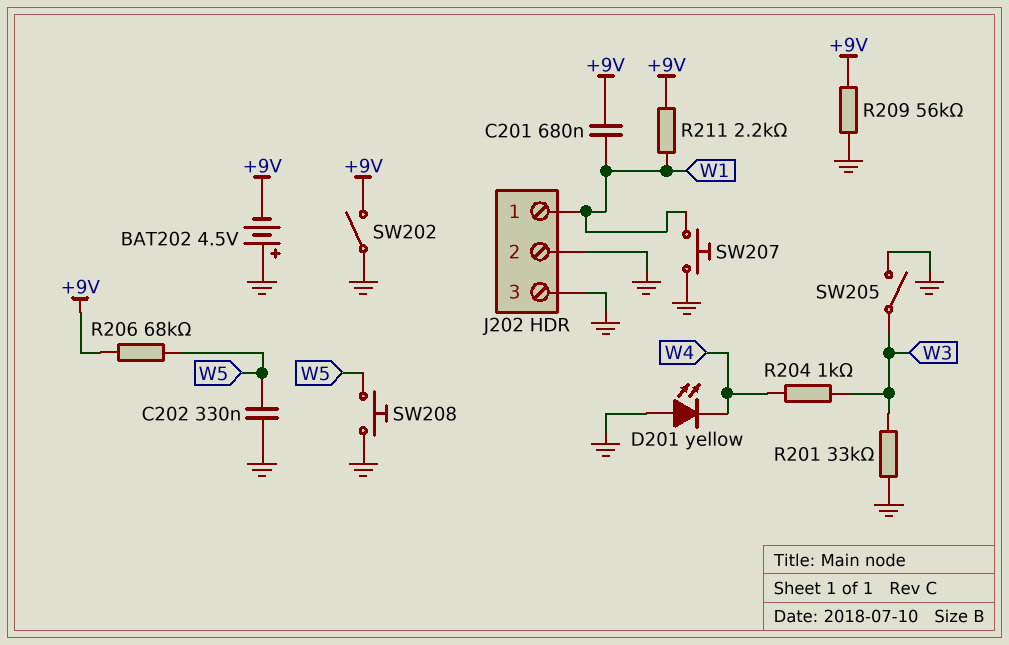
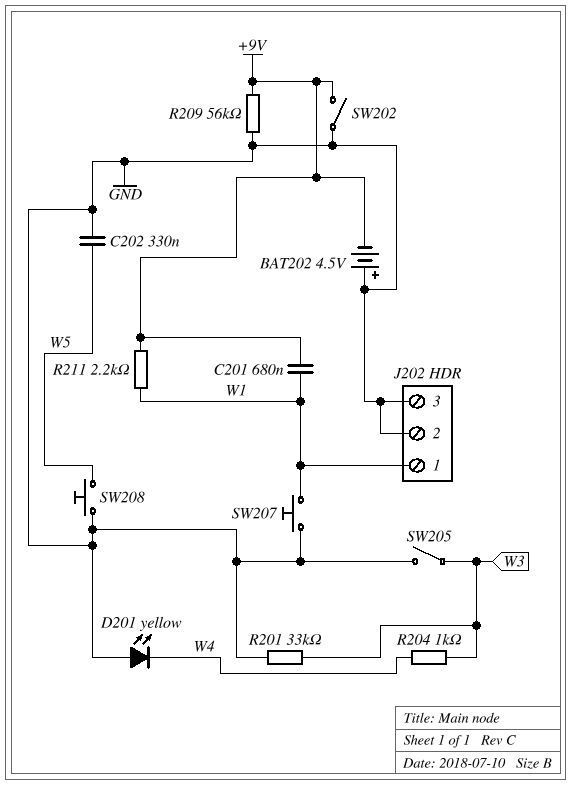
R206: 68k (+9V, W5) -> none

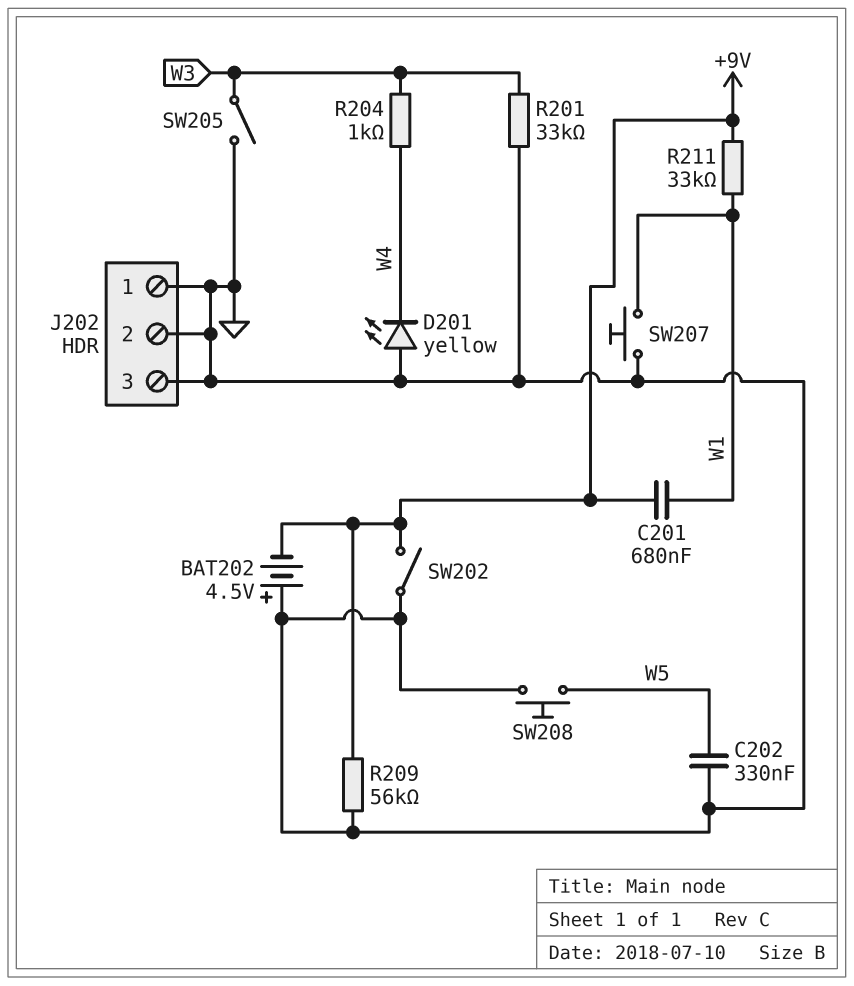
J202 pin 1: W1 -> GND
R211: 2.2k (+9V, W1) -> 33k (+9V, W1)

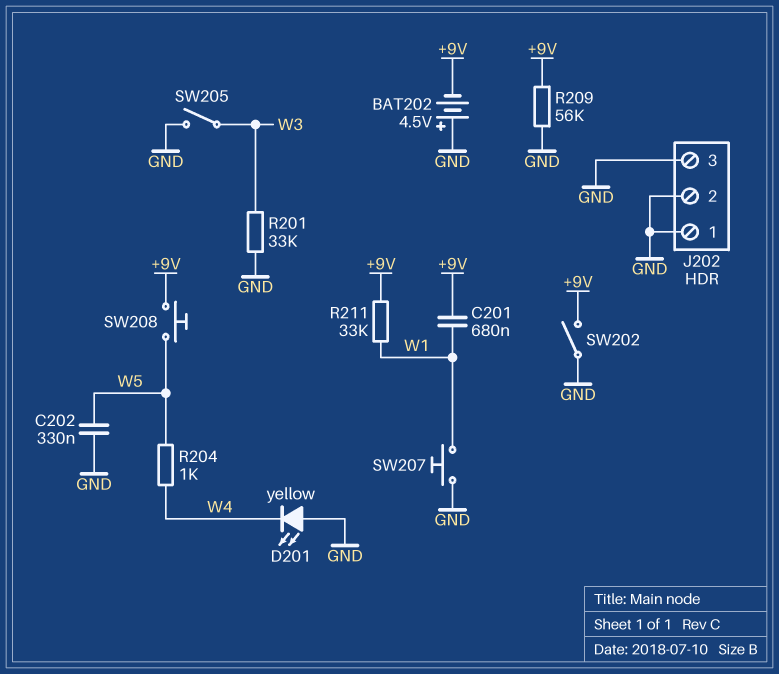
R204: 1k (W3, W4) -> 1k (W4, W5)
SW208: button (GND, W5) -> button (+9V, W5)

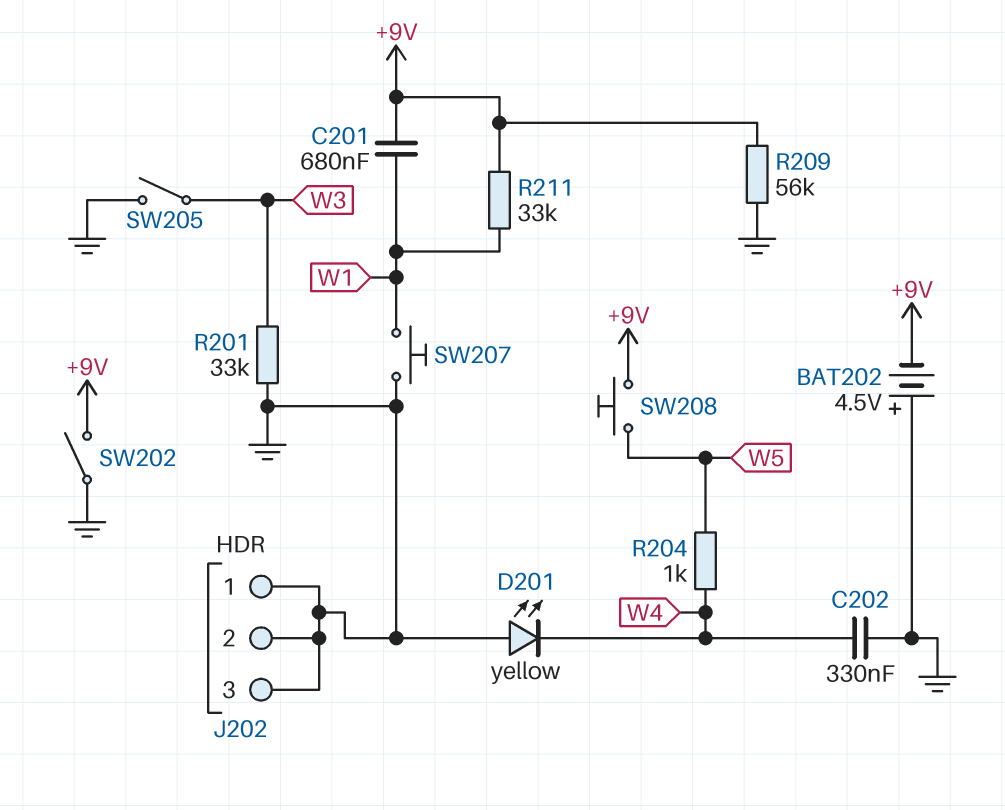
C202: 330nF (GND, W5) -> 330nF (GND, W4)

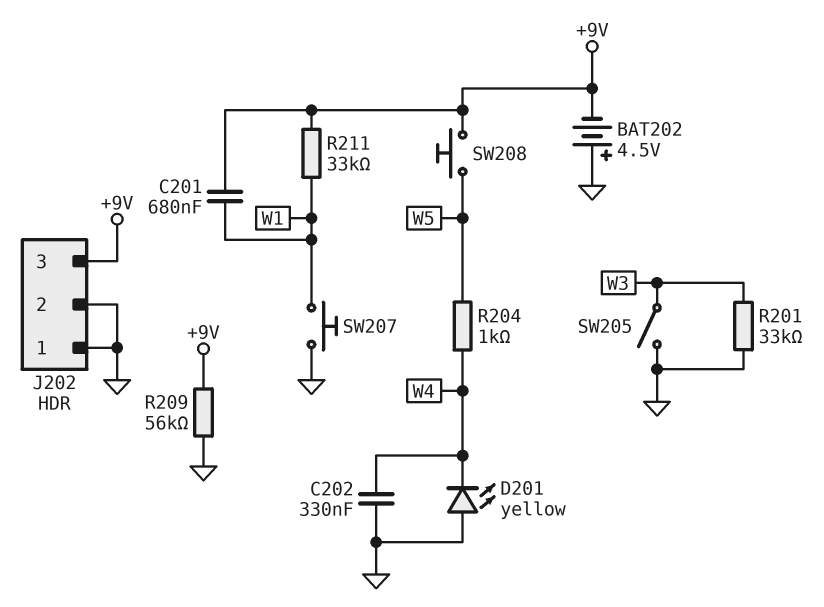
J202 pin 3: GND -> +9V
SW202: switch (+9V, GND) -> none

